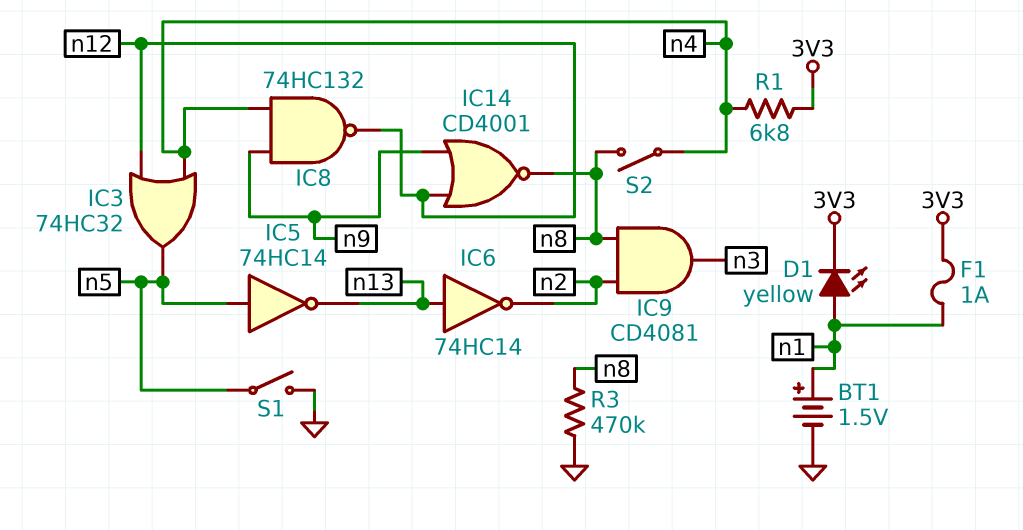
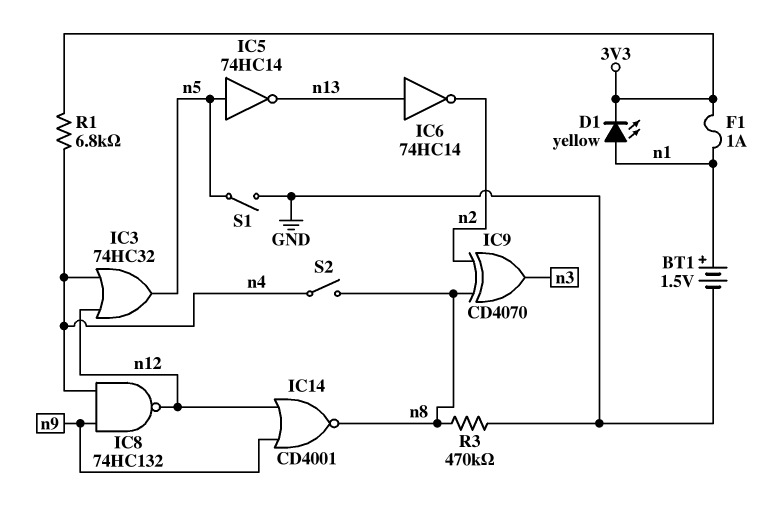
IC9: AND CD4081 (in n2, in n8, out n3) -> XOR CD4070 (in n2, in n8, out n3)

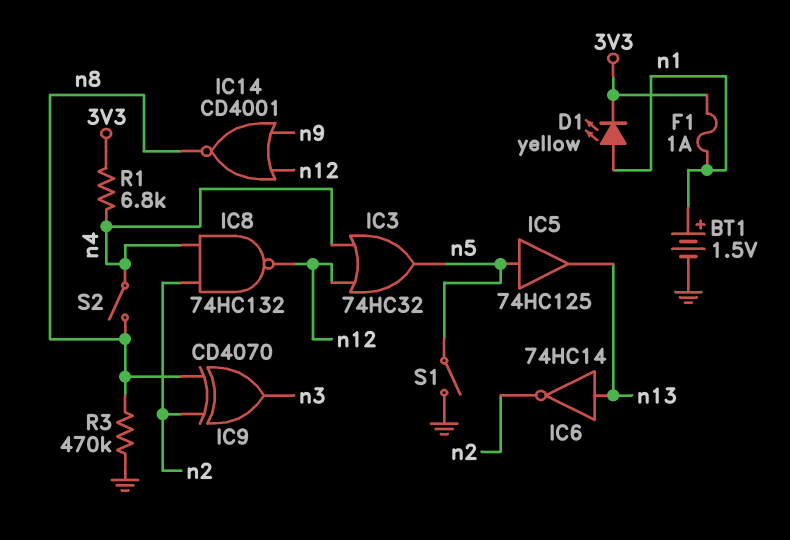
IC5: NOT 74HC14 (in n5, out n13) -> buffer 74HC125 (in n5, out n13)
IC8: NAND 74HC132 (in n4, in n9, out n12) -> NAND 74HC132 (in n2, in n4, out n12)

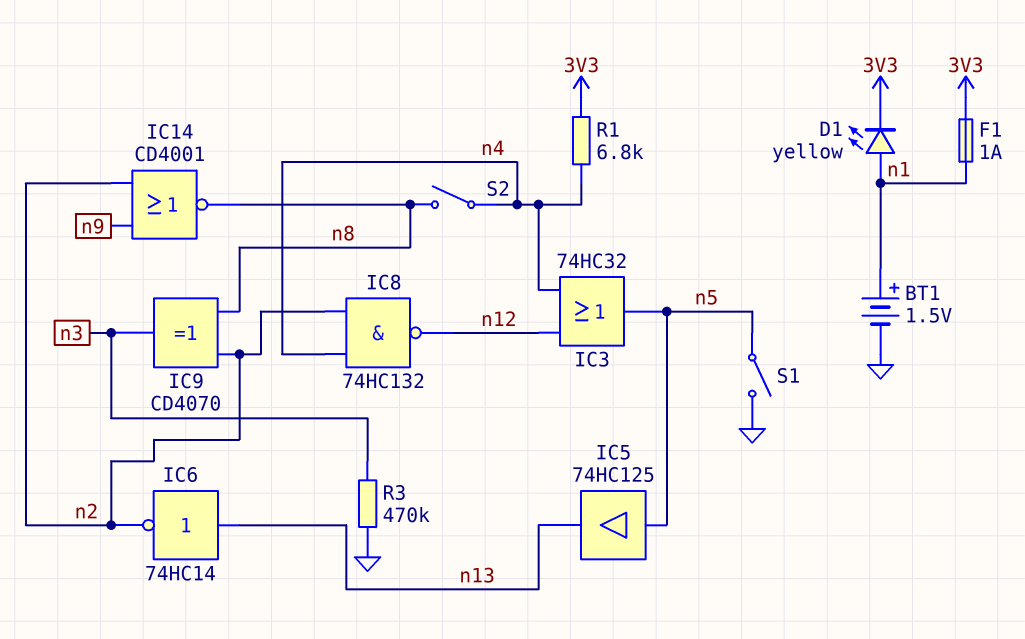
IC14: NOR CD4001 (in n9, in n12, out n8) -> NOR CD4001 (in n2, in n9, out n8)
R3: 470k (GND, n8) -> 470k (GND, n3)

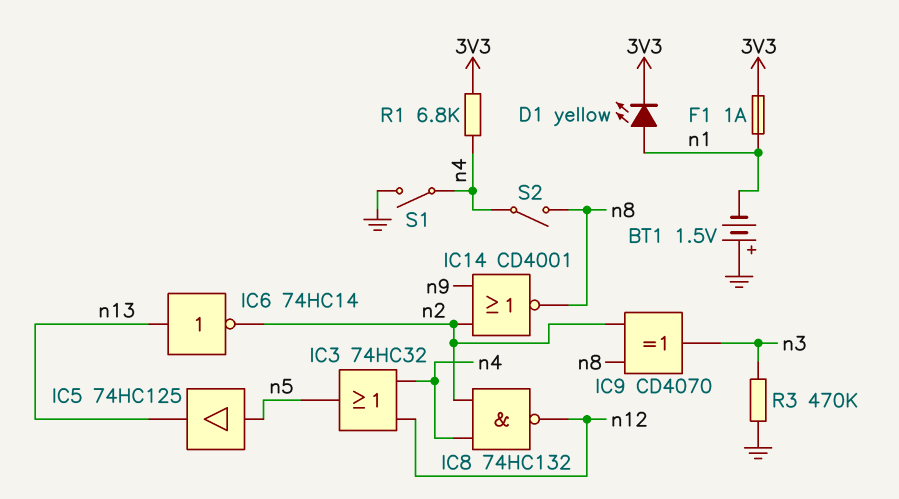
BT1: 1.5V (plus n1, minus GND) -> 1.5V (plus GND, minus n1)
S1: switch (GND, n5) -> switch (GND, n4)

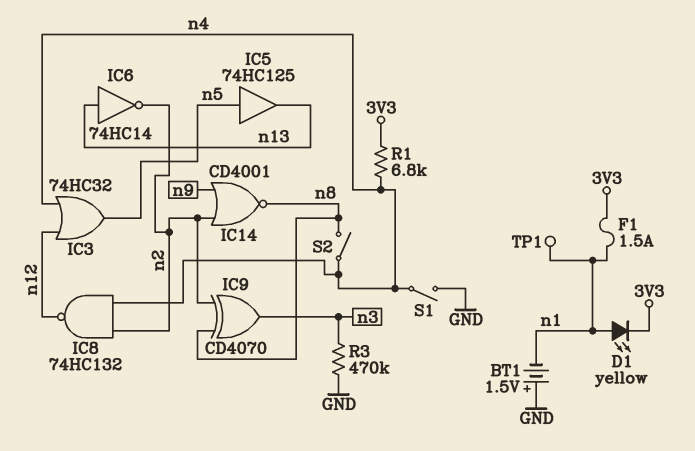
F1: 1A (3V3, n1) -> 1.5A (3V3, n1)
TP1: none -> test point (n1)

